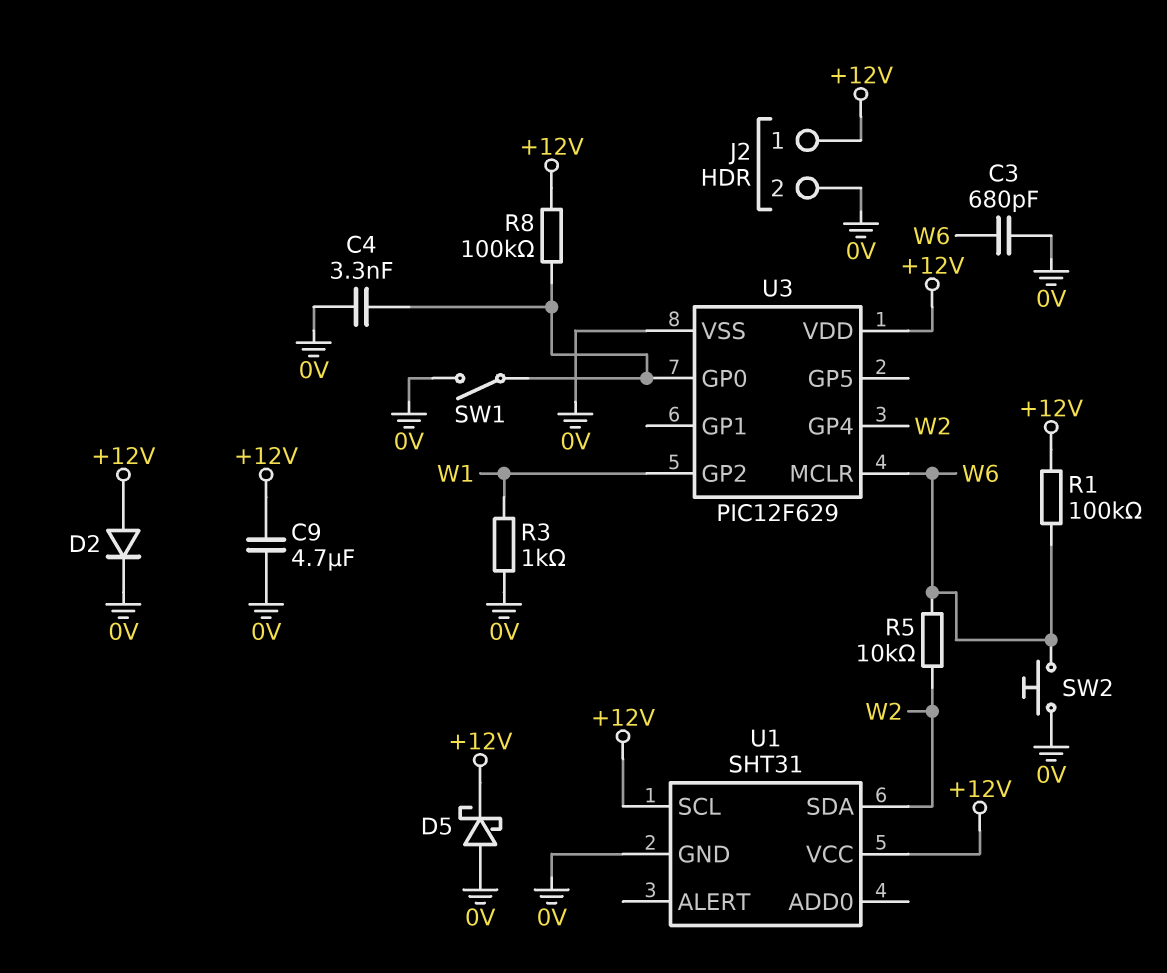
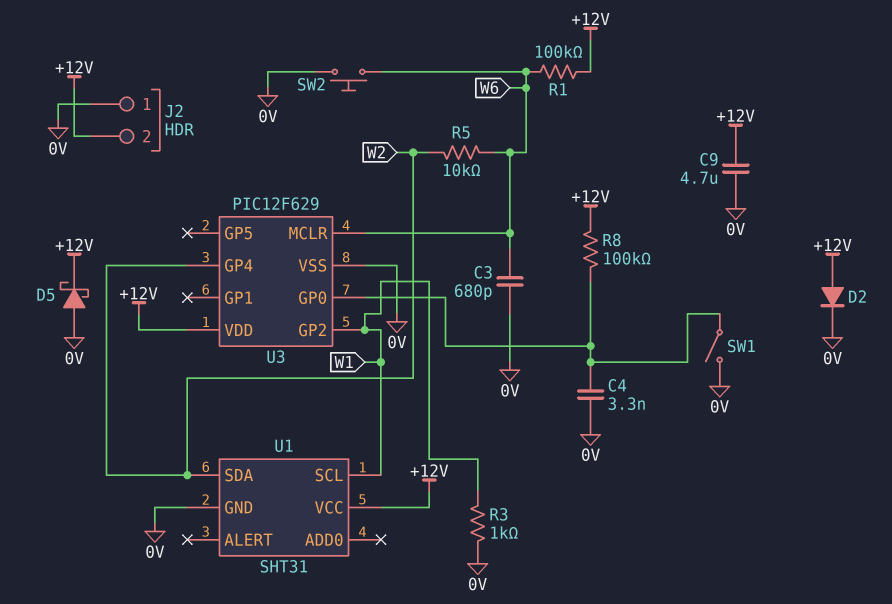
J2 pin 1: +12V -> 0V
J2 pin 2: 0V -> +12V
U1 pin SCL: +12V -> W1

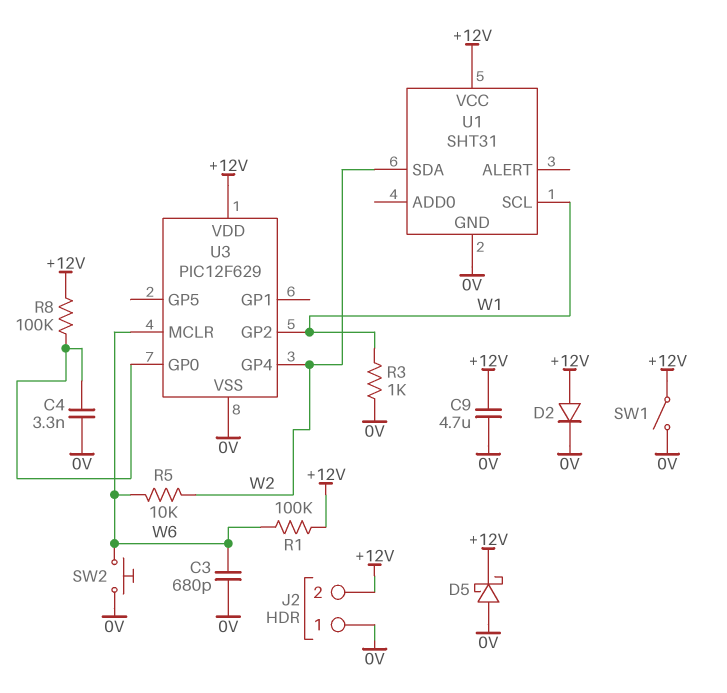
SW1: switch (0V, U3/GP0) -> switch (+12V, 0V)

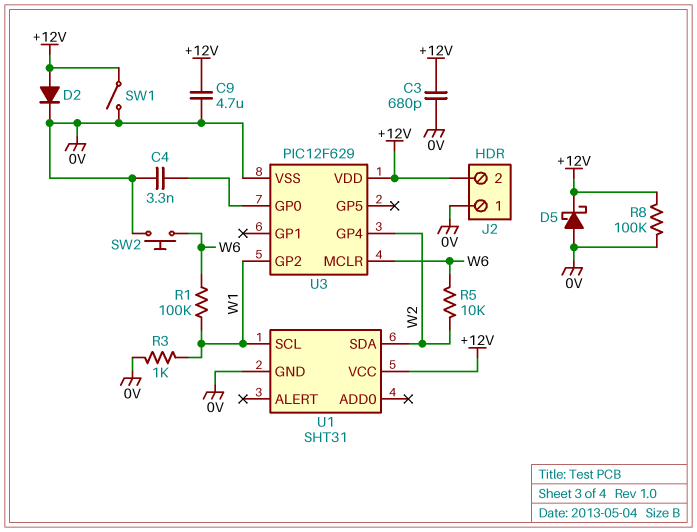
C3: 680pF (0V, W6) -> 680pF (+12V, 0V)
R1: 100k (+12V, W6) -> 100k (W1, W6)
R8: 100k (+12V, U3/GP0) -> 100k (+12V, 0V)

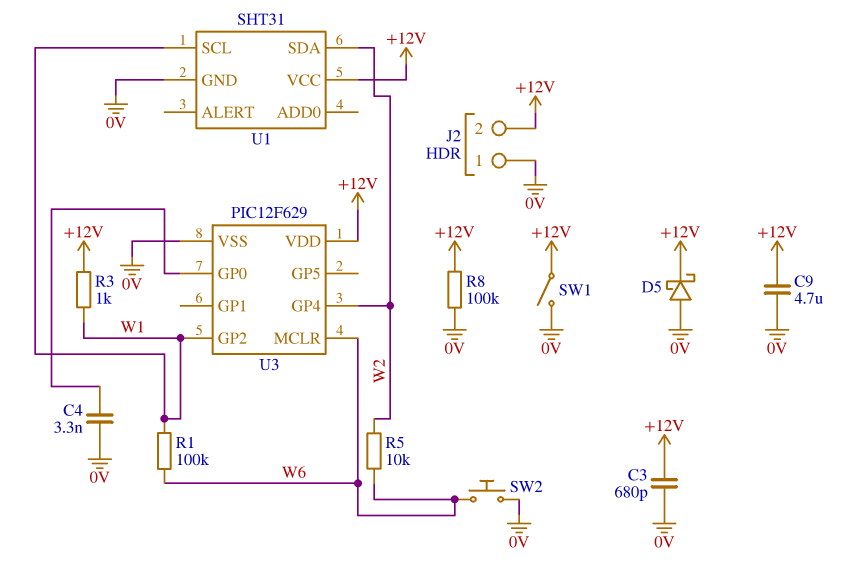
D2: diode (A +12V, K 0V) -> none
R3: 1k (0V, W1) -> 1k (+12V, W1)

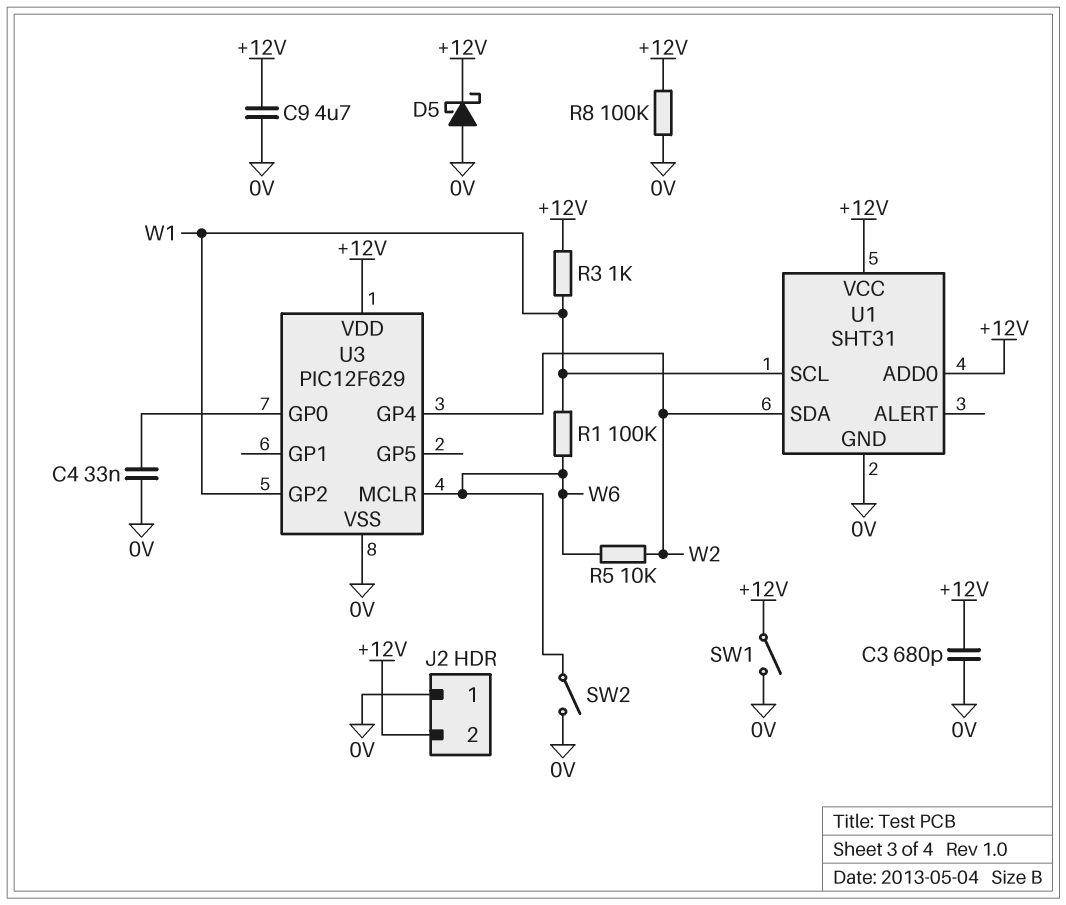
C4: 3.3nF (0V, U3/GP0) -> 33nF (0V, U3/GP0)
SW2: button (0V, W6) -> switch (0V, W6)
U1 pin ADD0: none -> +12V

